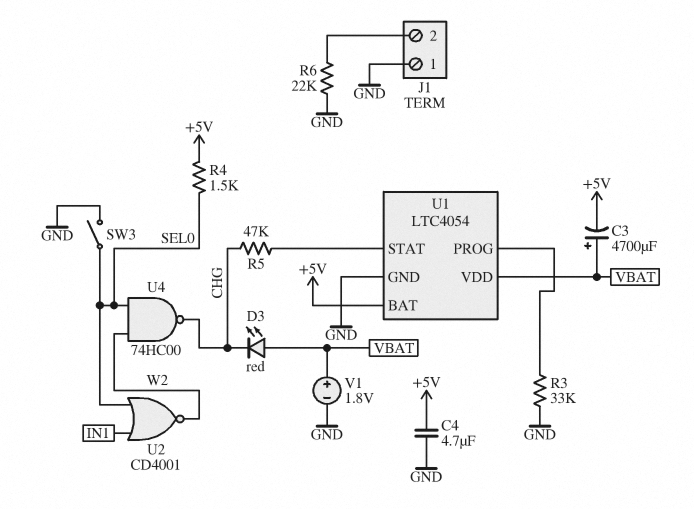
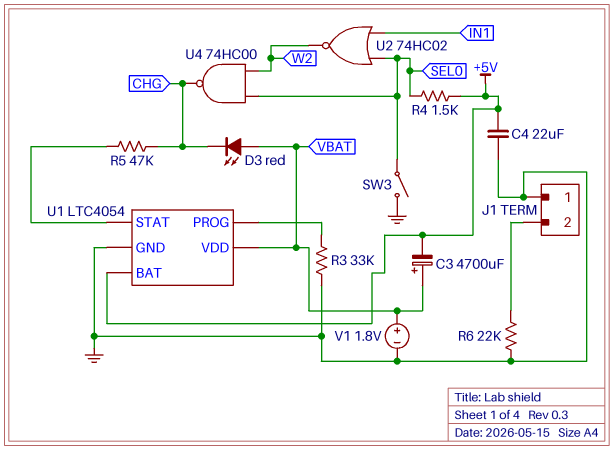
C4: 4.7uF (+5V, GND) -> 22uF (+5V, GND)
U2: NOR CD4001 (in IN1, in SEL0, out W2) -> NOR 74HC02 (in IN1, in SEL0, out W2)

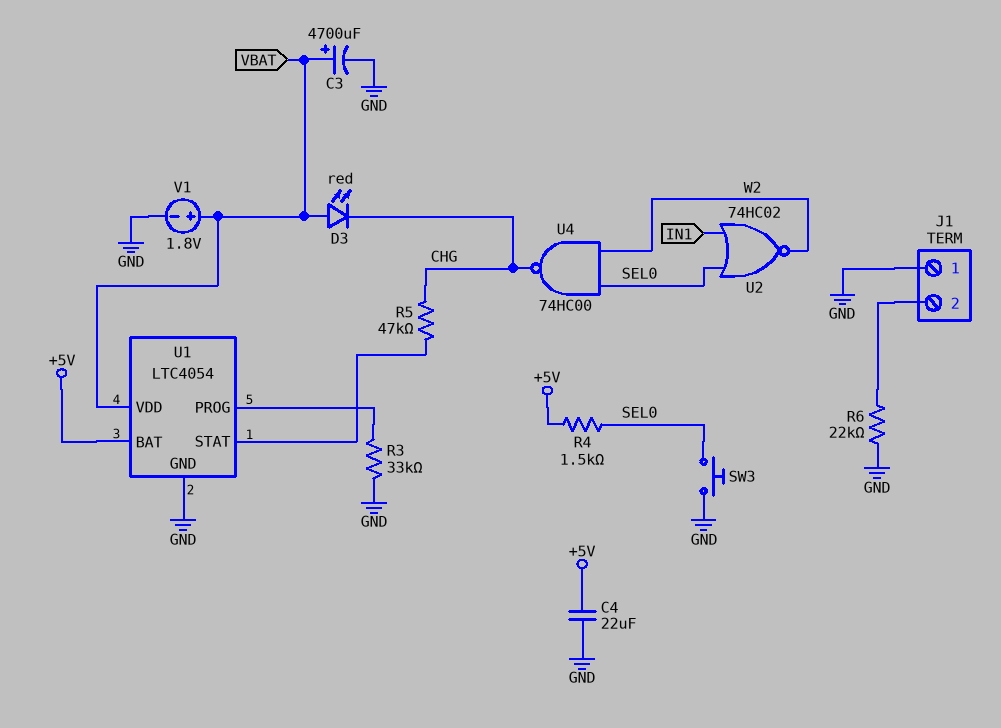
C3: 4700uF (plus VBAT, minus +5V) -> 4700uF (plus VBAT, minus GND)
SW3: switch (GND, SEL0) -> button (GND, SEL0)

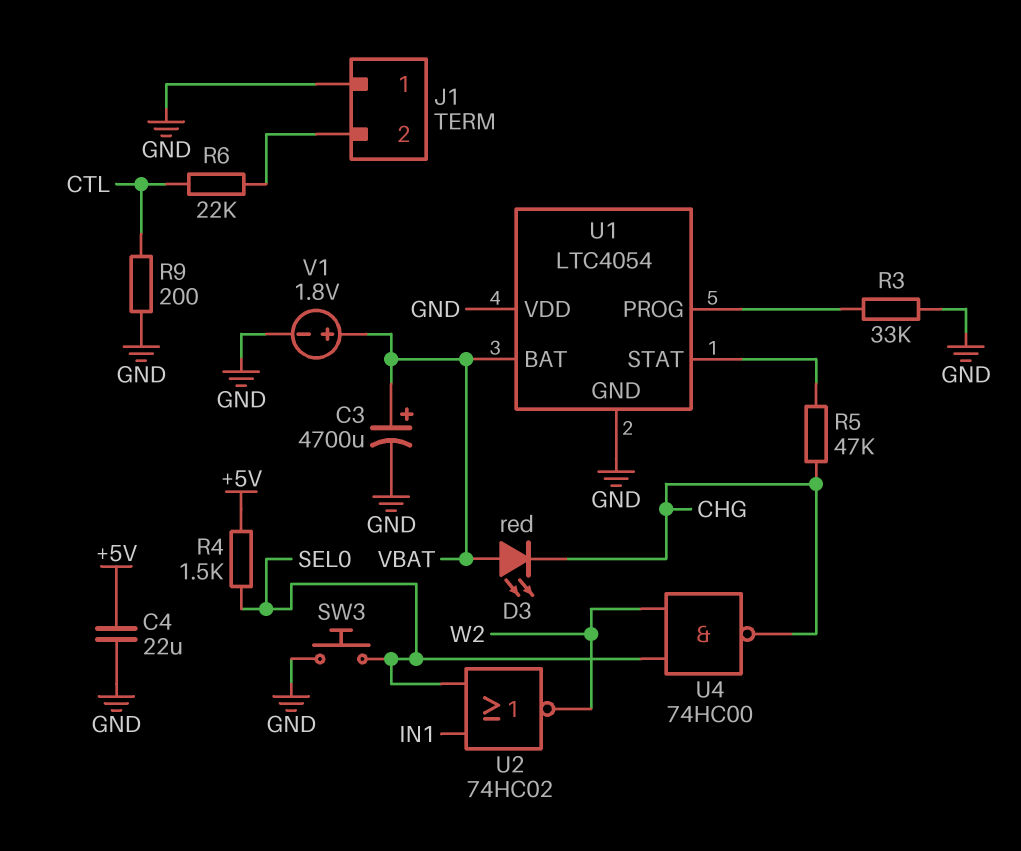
R6: 22k (GND, J1/2) -> 22k (CTL, J1/2)
R9: none -> 200 (CTL, GND)
U1 pin BAT: +5V -> VBAT
U1 pin VDD: VBAT -> GND

